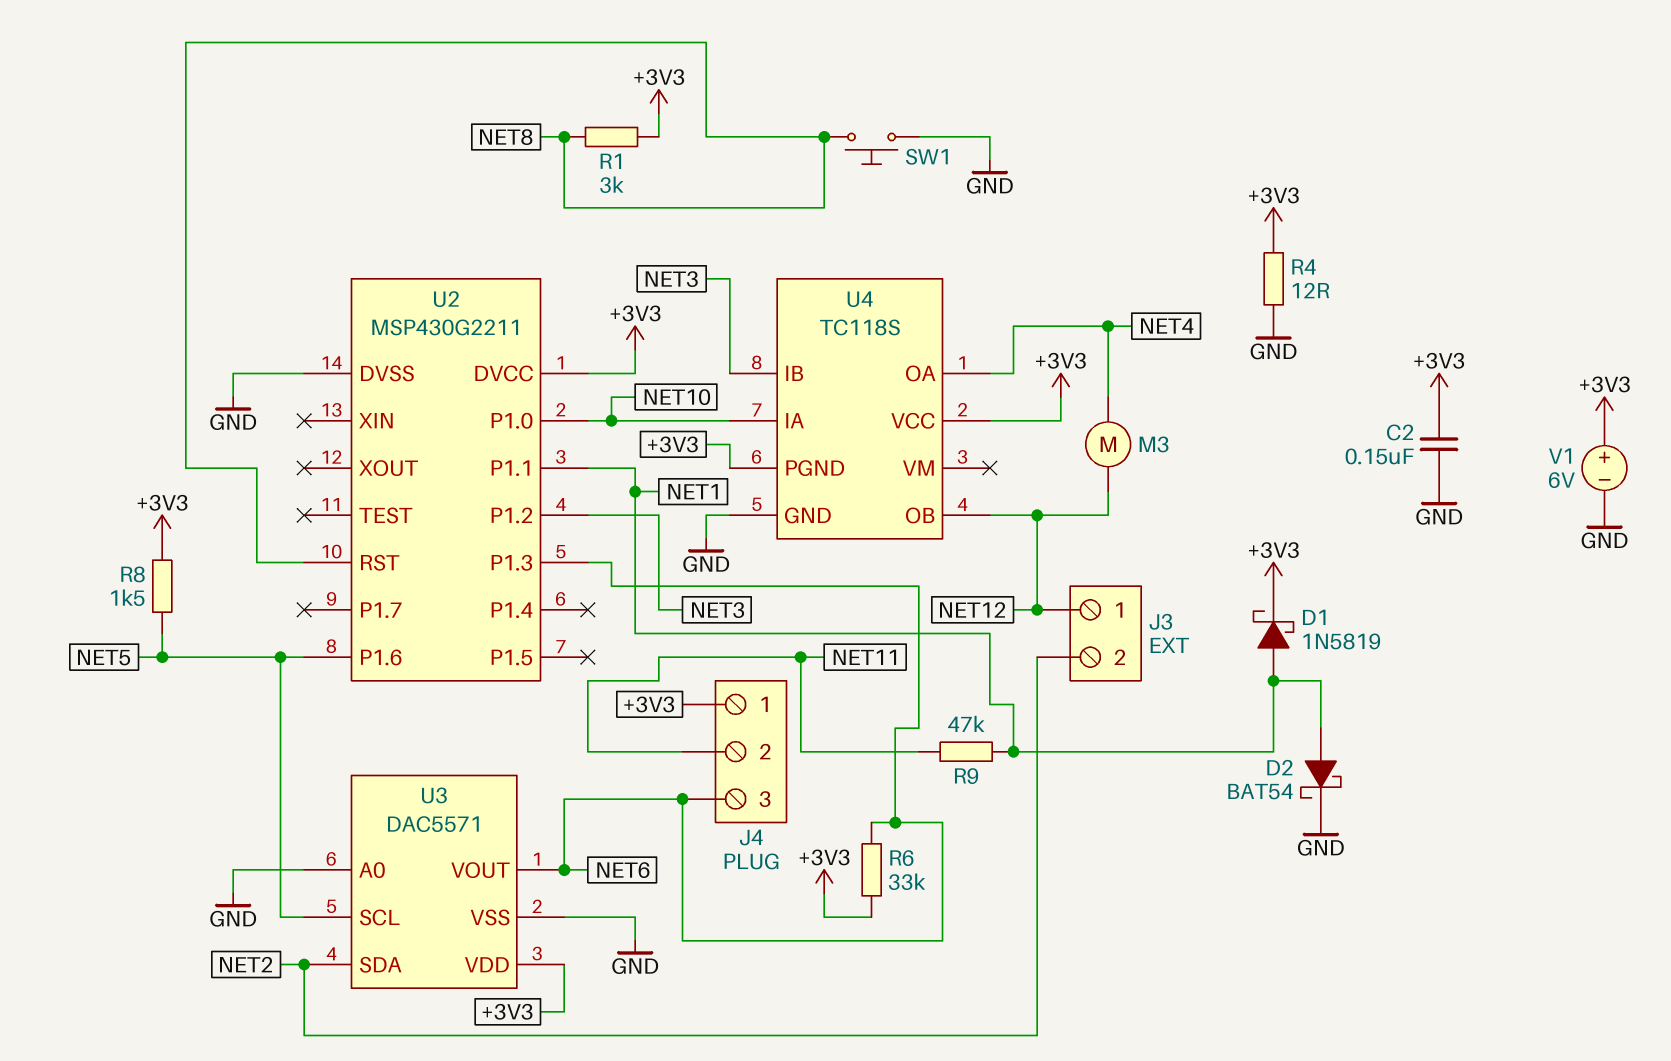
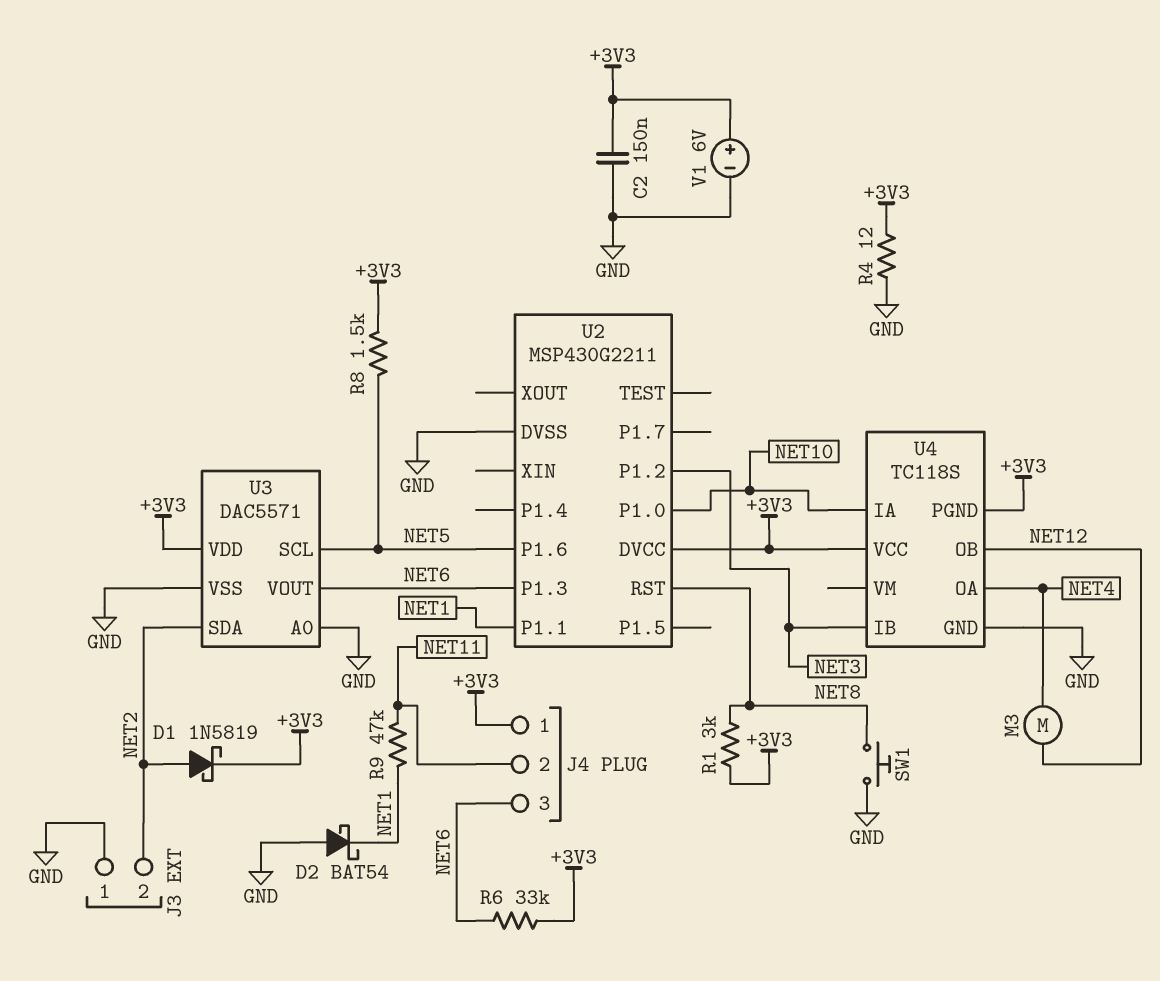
D1: schottky 1N5819 (A NET1, K +3V3) -> schottky 1N5819 (A NET2, K +3V3)
D2: schottky BAT54 (A NET1, K GND) -> schottky BAT54 (A GND, K NET1)
J3 pin 1: NET12 -> GND

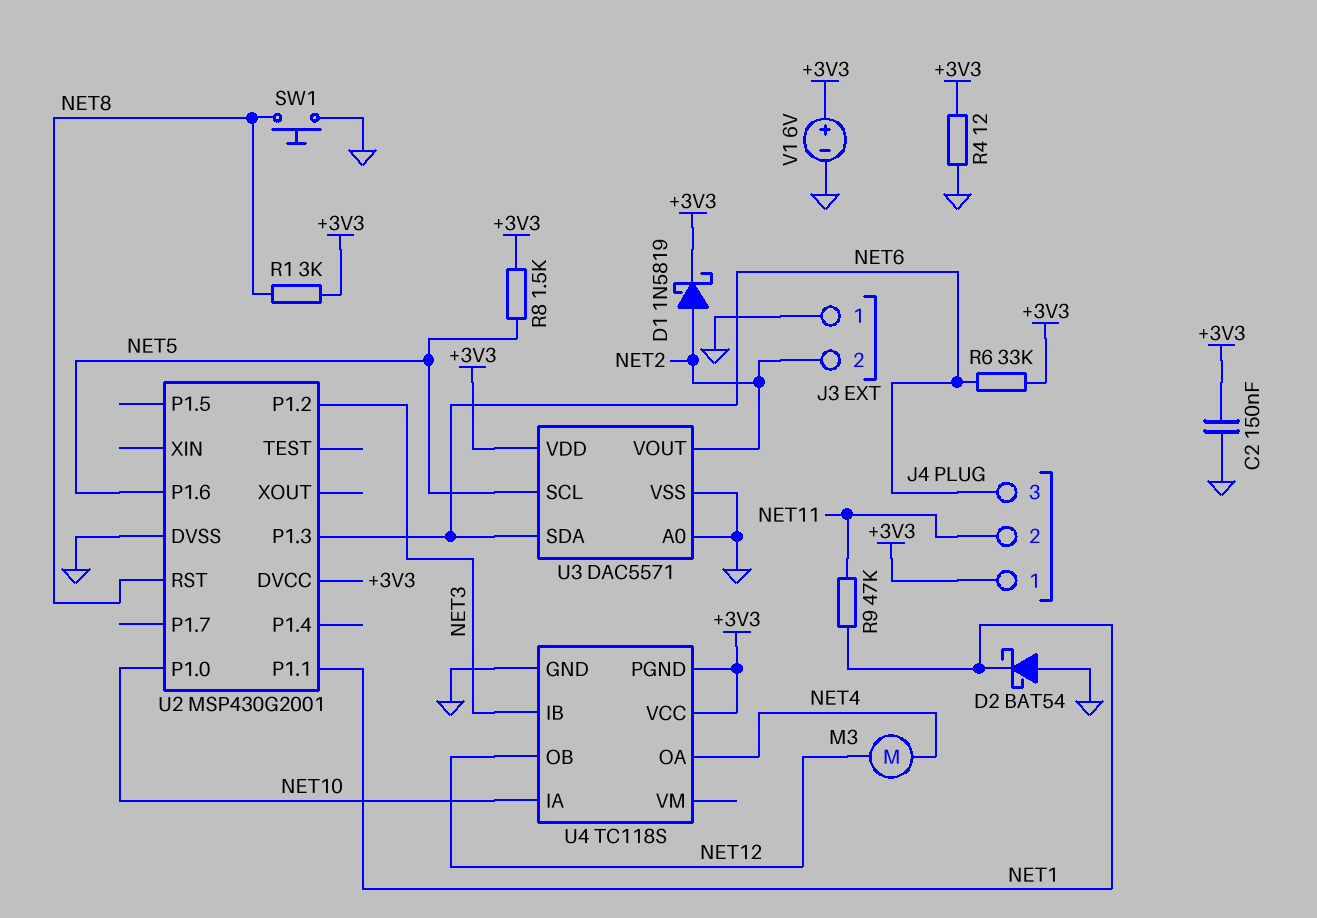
U2: MSP430G2211 -> MSP430G2001
U3 pin SDA: NET2 -> NET6
U3 pin VOUT: NET6 -> NET2

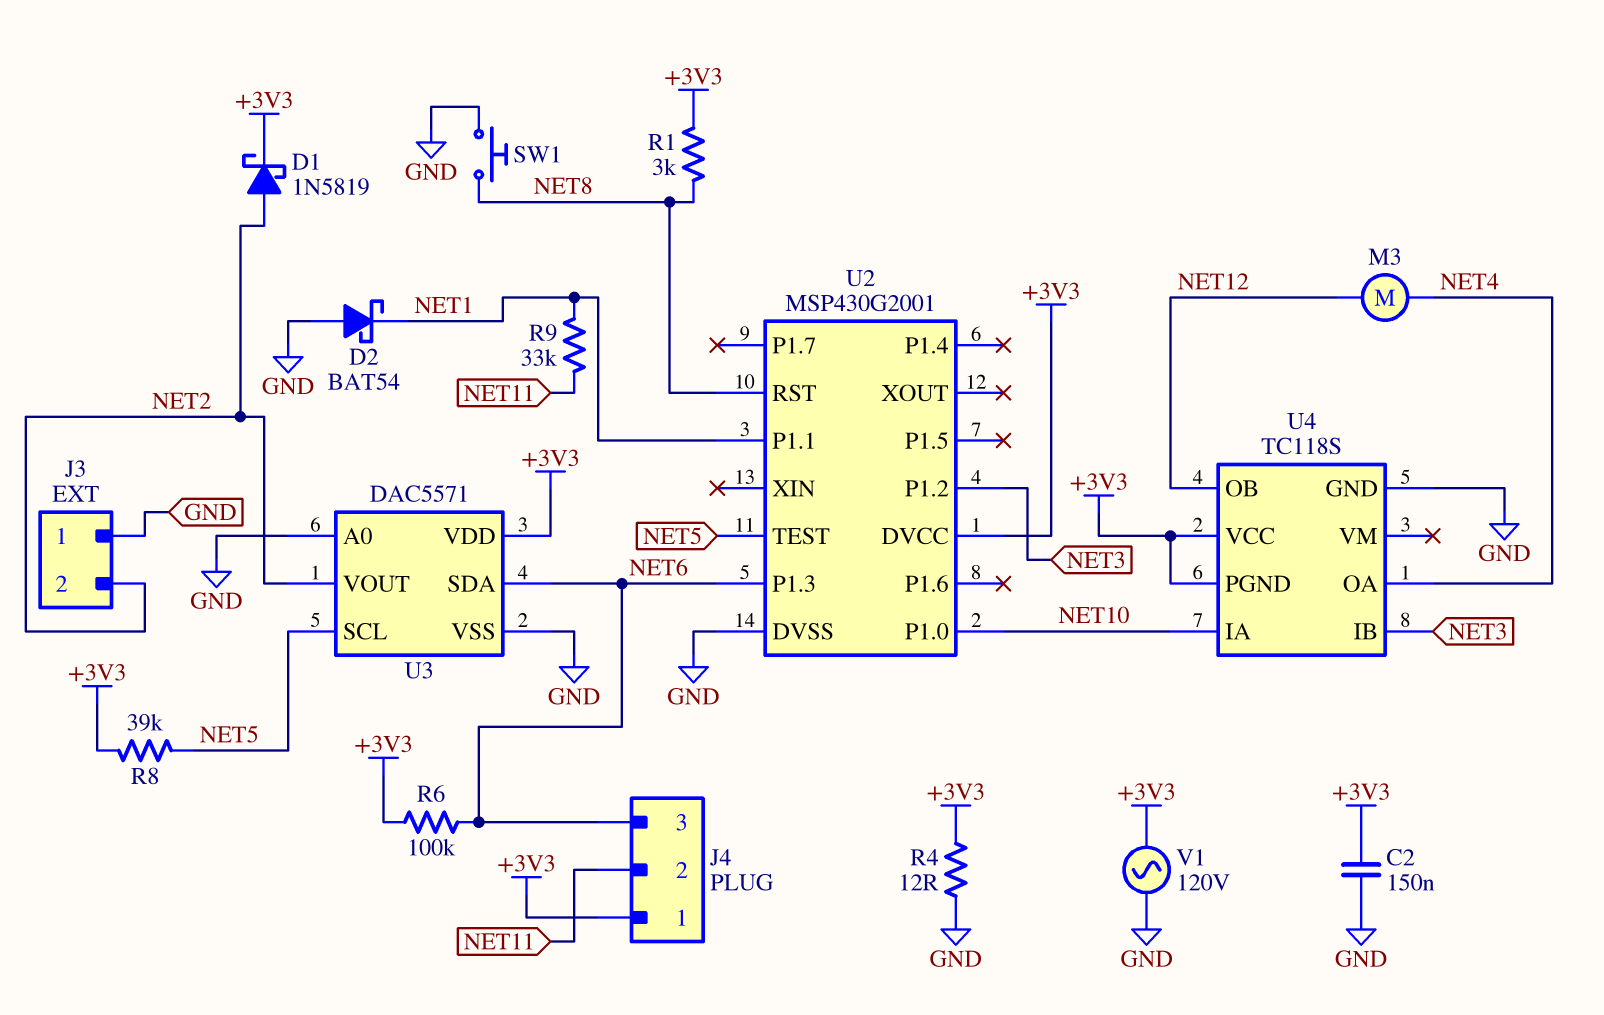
R6: 33k (+3V3, NET6) -> 100k (+3V3, NET6)
R8: 1.5k (+3V3, NET5) -> 39k (+3V3, NET5)
R9: 47k (NET1, NET11) -> 33k (NET1, NET11)
U2 pin P1.6: NET5 -> none
U2 pin TEST: none -> NET5
V1: 6V (plus +3V3, minus GND) -> AC 120V (+3V3, GND)

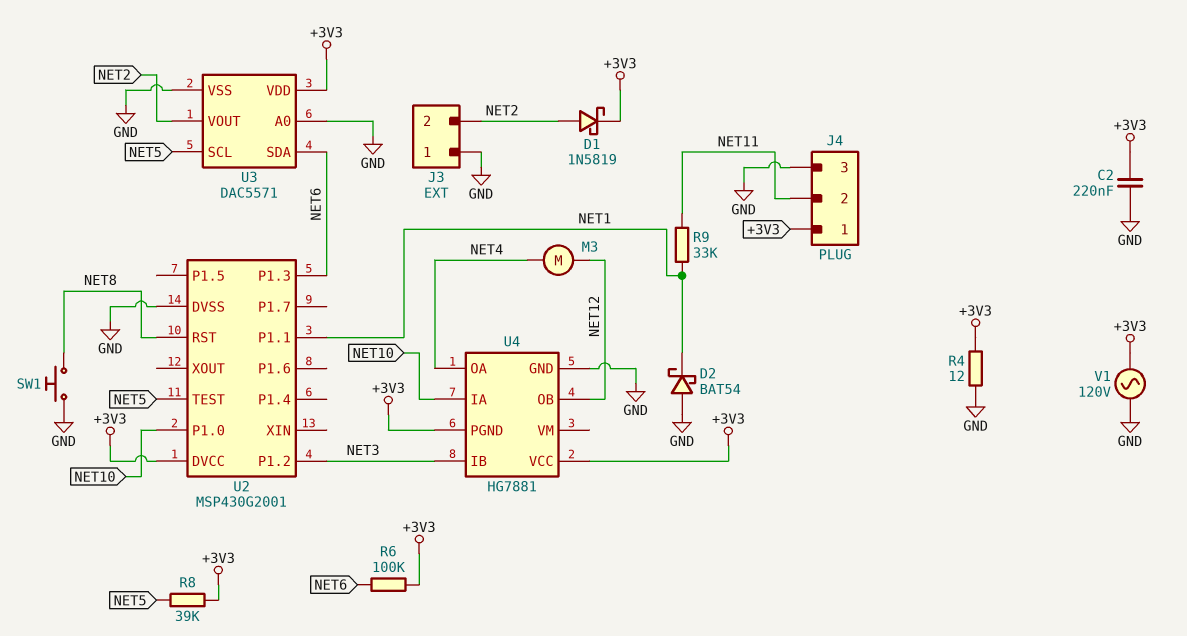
C2: 150nF (+3V3, GND) -> 220nF (+3V3, GND)
J4 pin 3: NET6 -> GND
R1: 3k (+3V3, NET8) -> none
U4: TC118S -> HG7881

